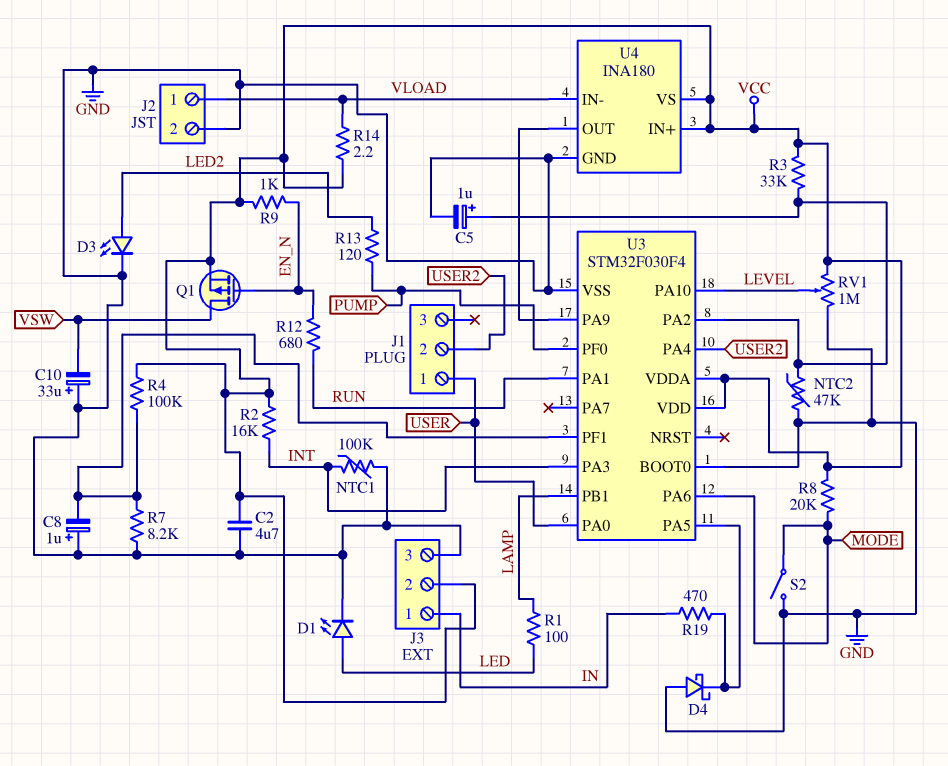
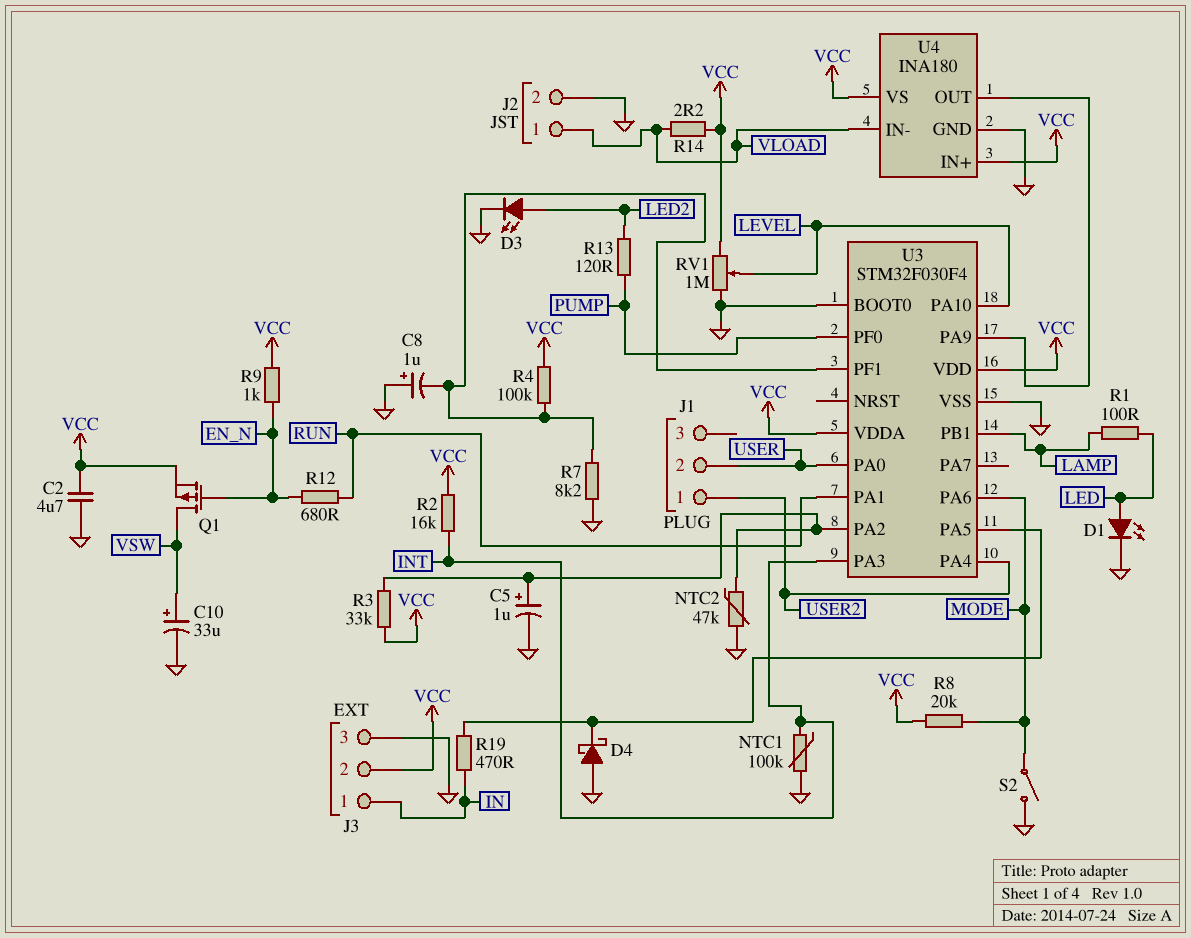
C10: 33uF (plus GND, minus VSW) -> 33uF (plus VSW, minus GND)
J1 pin 1: USER -> USER2
J1 pin 2: USER2 -> USER

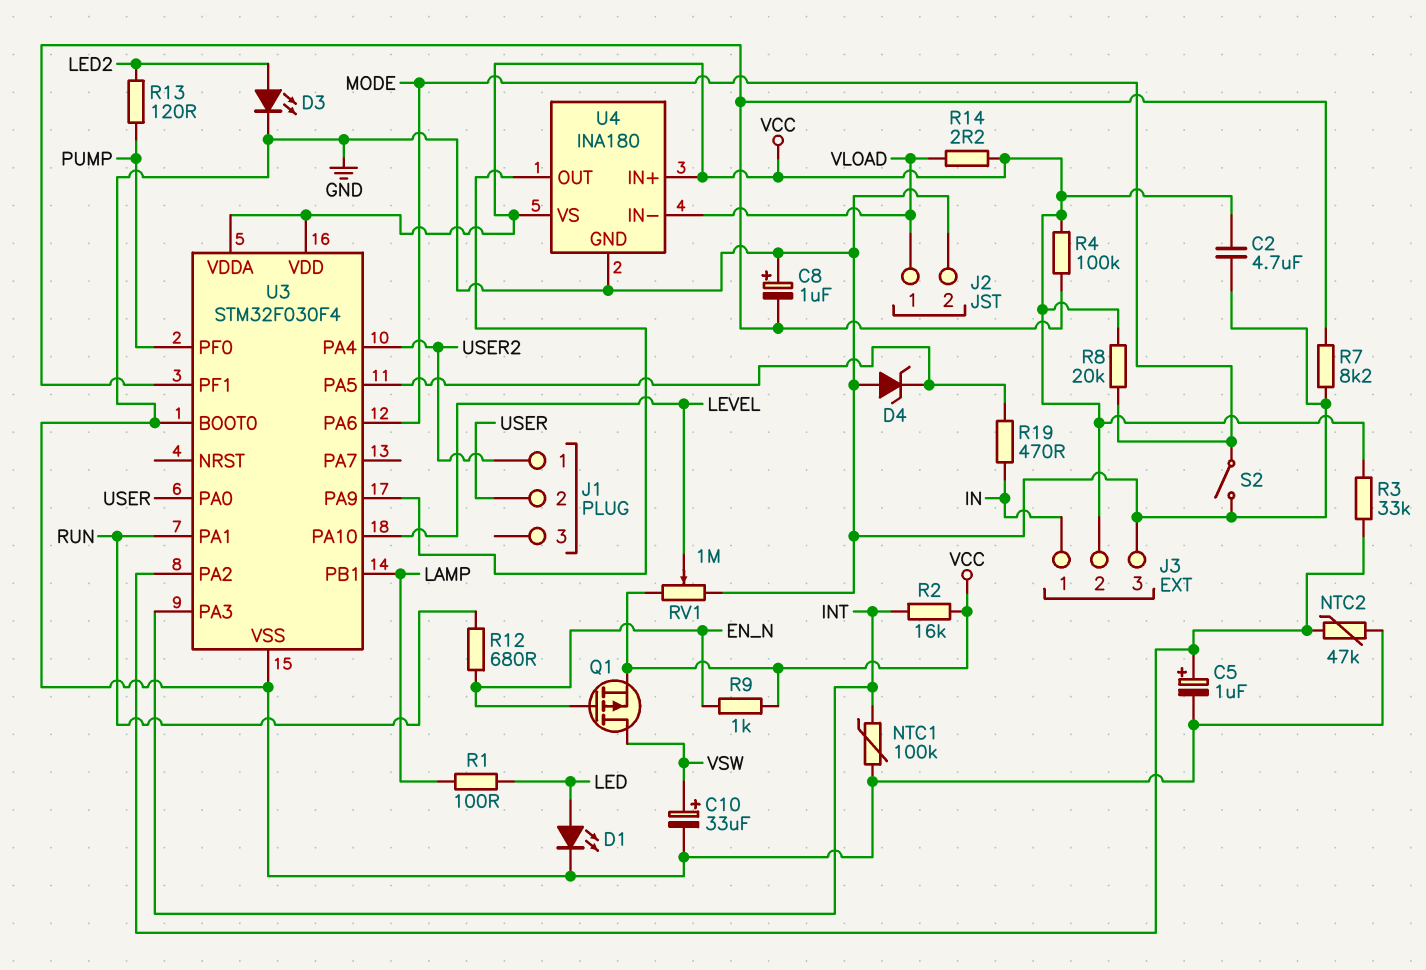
D4: schottky (A GND, K U3/PA5) -> zener (A GND, K U3/PA5)

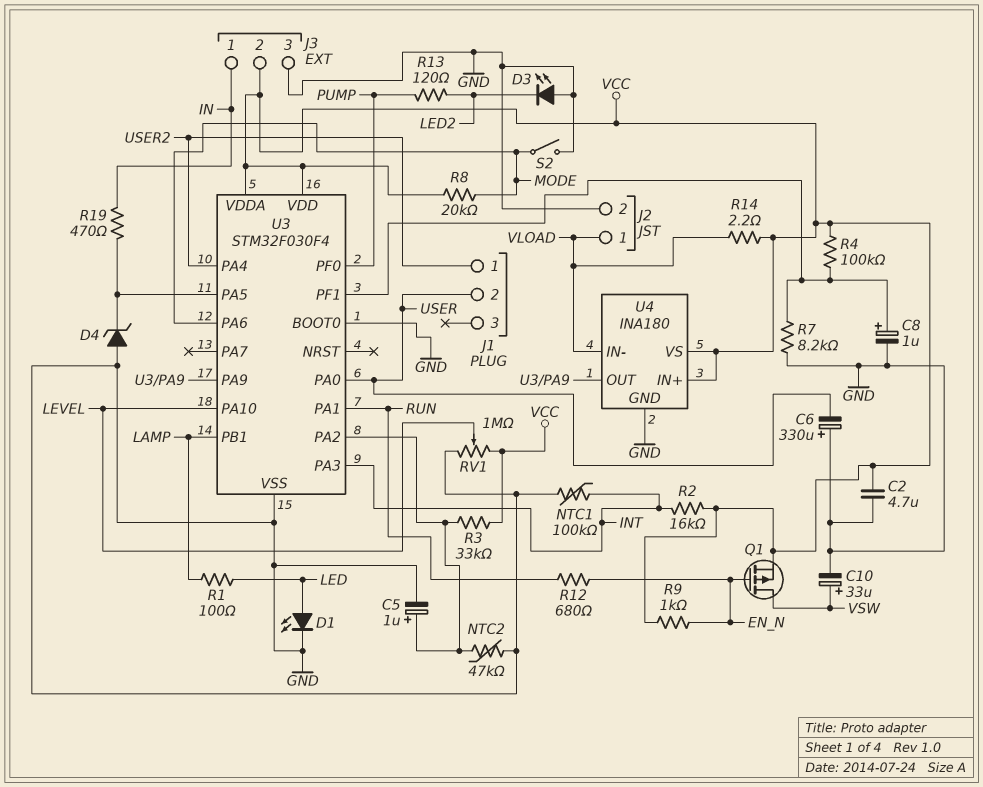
C6: none -> 330uF (plus GND, minus USER)
C8: 1uF (plus GND, minus U3/PF1) -> 1uF (plus U3/PF1, minus GND)
D3: LED (A LED2, K GND) -> LED (A GND, K LED2)

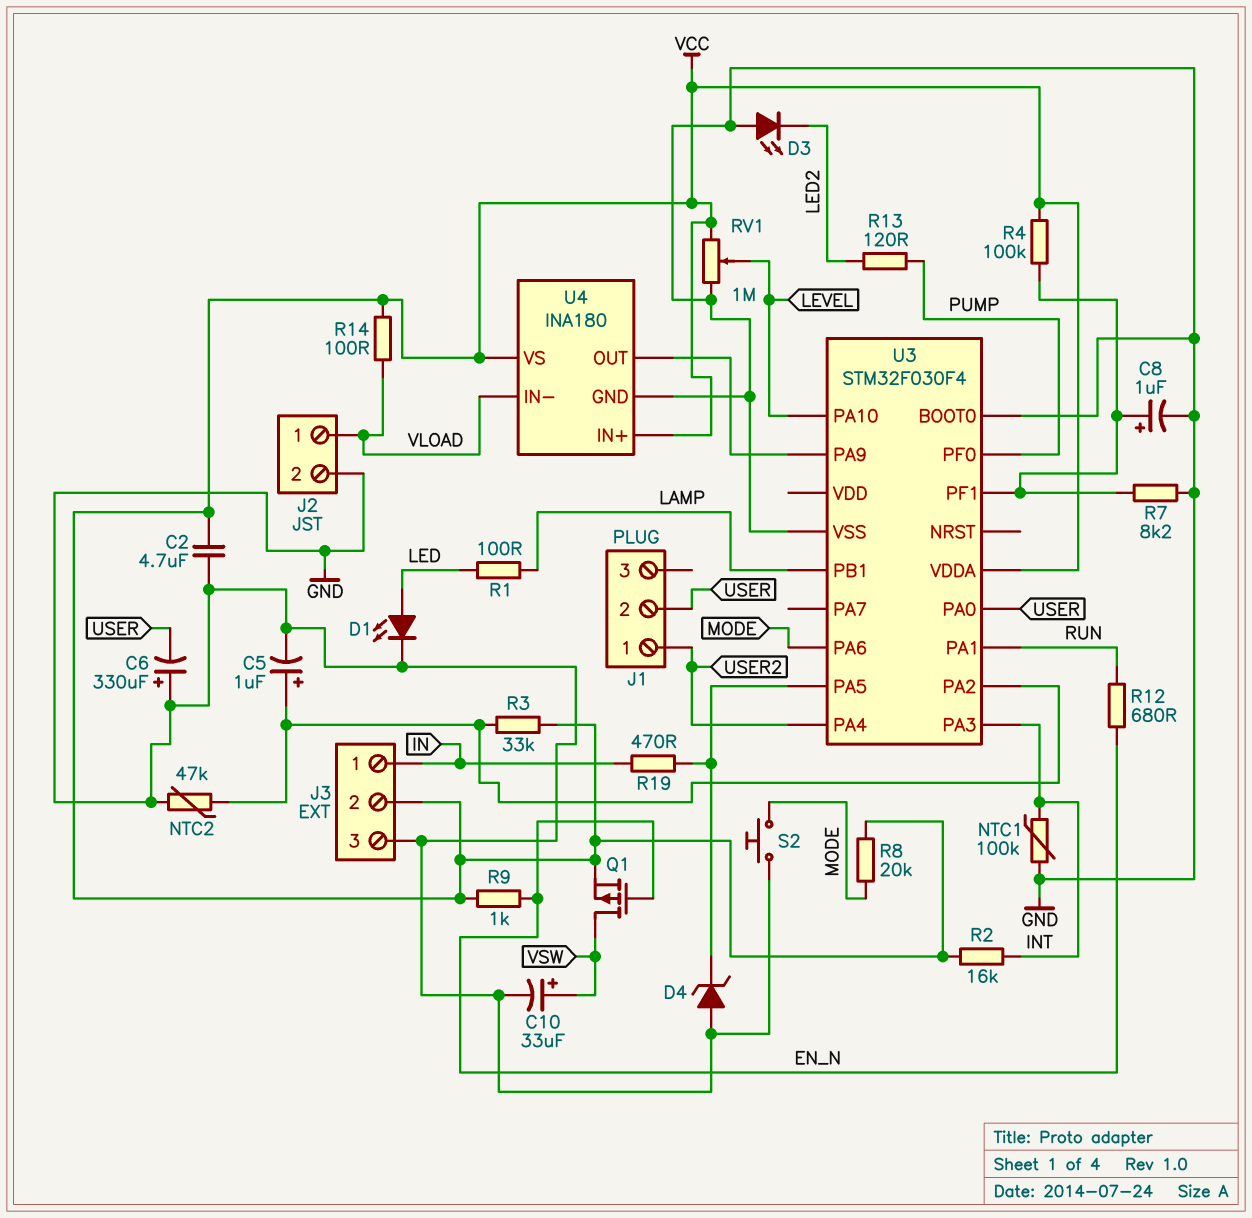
R14: 2.2 (VCC, VLOAD) -> 100 (VCC, VLOAD)
S2: switch (GND, MODE) -> button (GND, MODE)
U3 pin VDD: VCC -> none

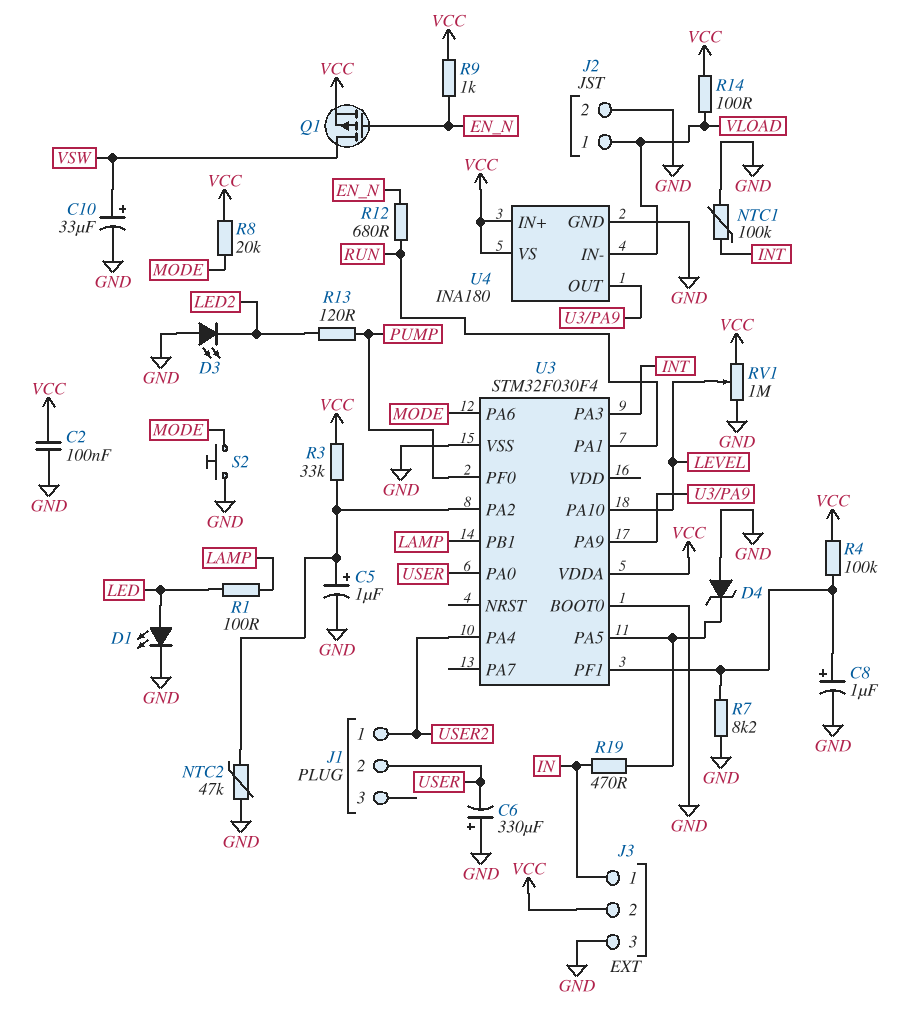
C2: 4.7uF (GND, VCC) -> 100nF (GND, VCC)
R2: 16k (INT, VCC) -> none

